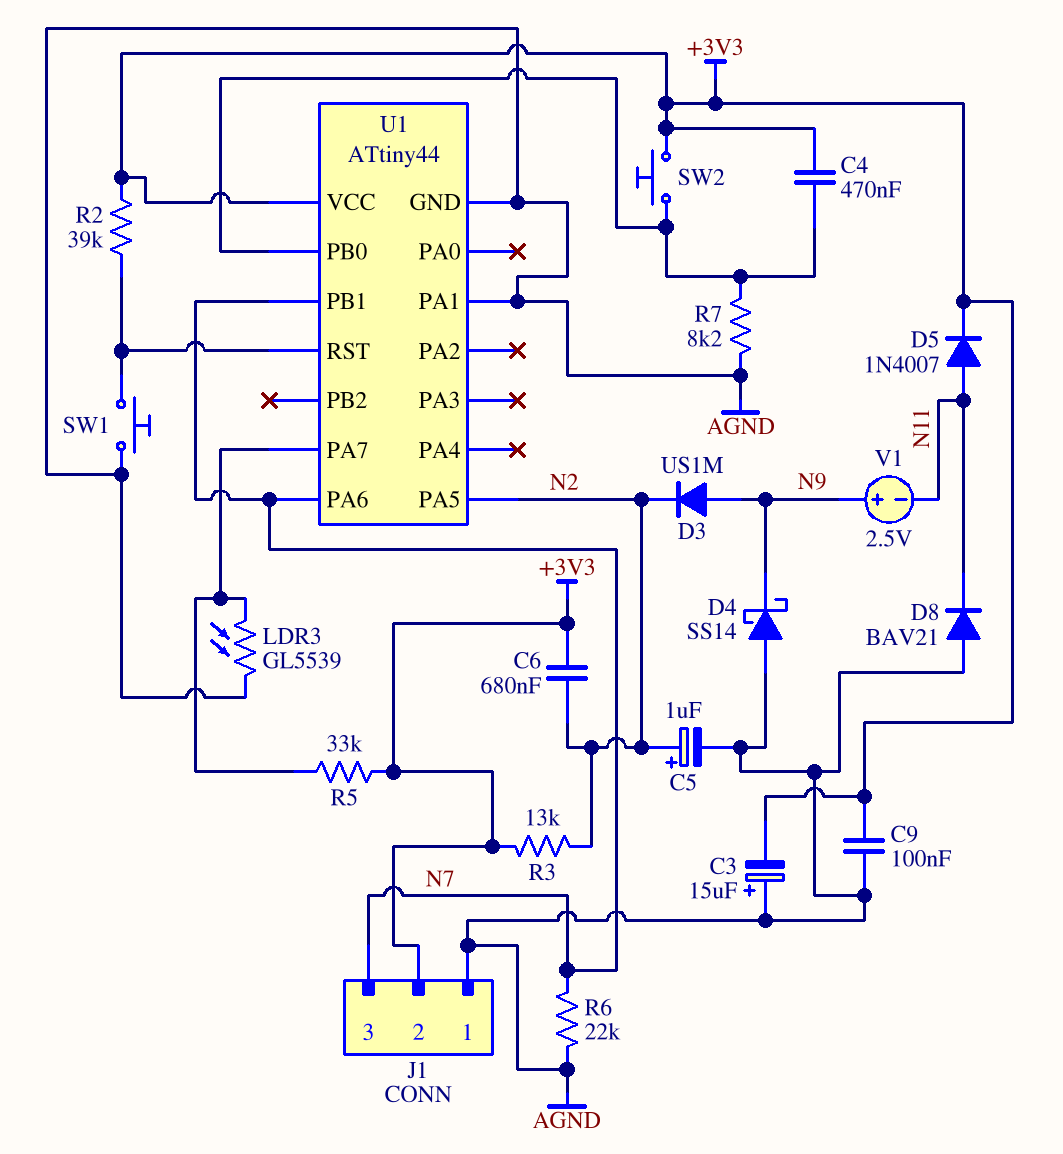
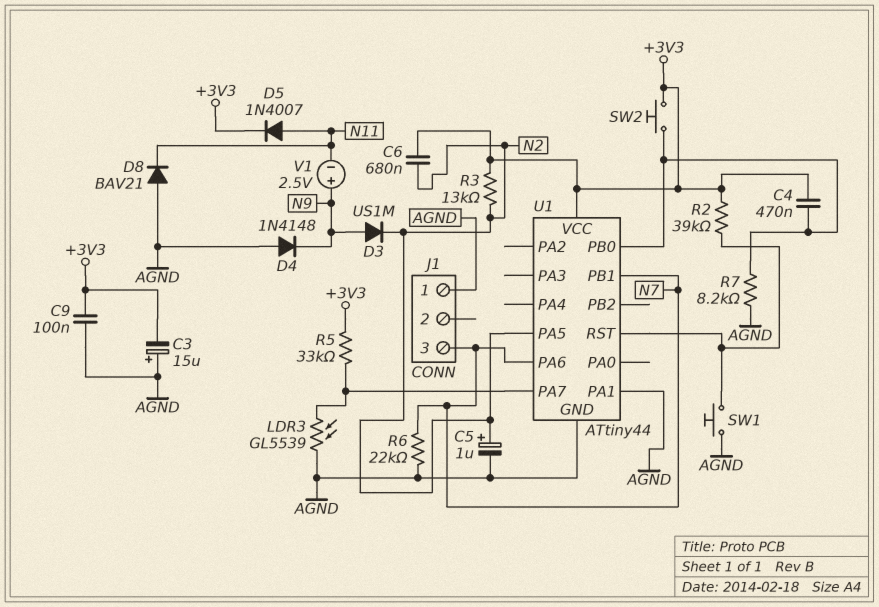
D4: schottky SS14 (A AGND, K N9) -> diode 1N4148 (A AGND, K N9)
J1 pin 2: +3V3 -> none

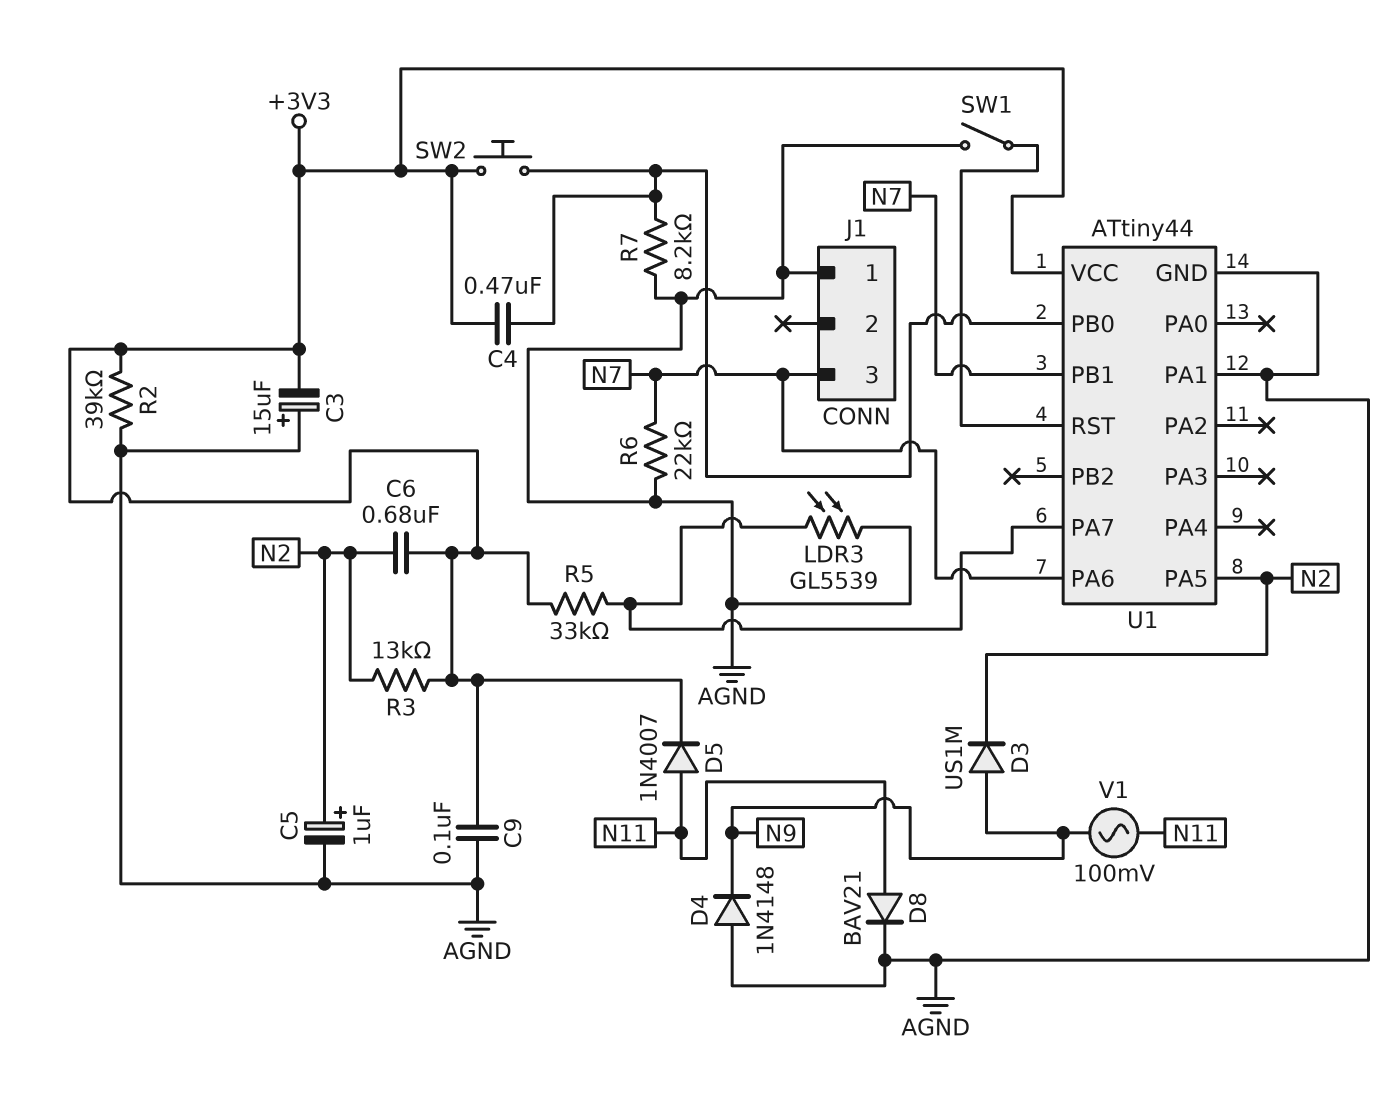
D8: diode BAV21 (A AGND, K N11) -> diode BAV21 (A N11, K AGND)
R2: 39k (+3V3, U1/RST) -> 39k (+3V3, AGND)
SW1: button (AGND, U1/RST) -> switch (AGND, U1/RST)
V1: 2.5V (plus N9, minus N11) -> AC 100mV (N9, N11)

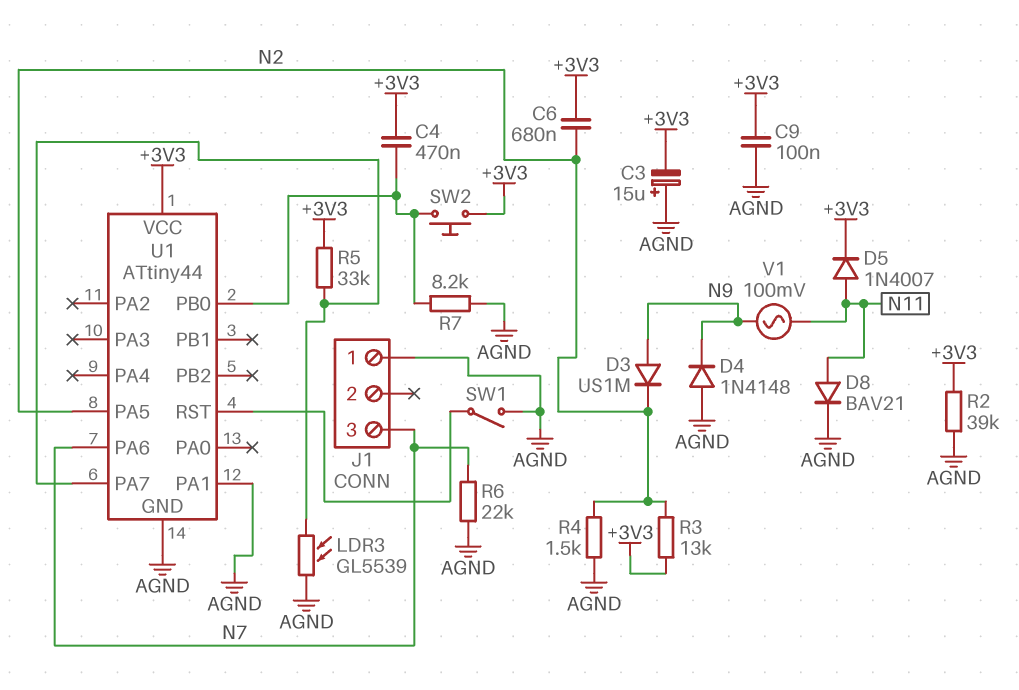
C5: 1uF (plus N2, minus AGND) -> none
R4: none -> 1.5k (AGND, N2)
U1 pin PB1: N7 -> none

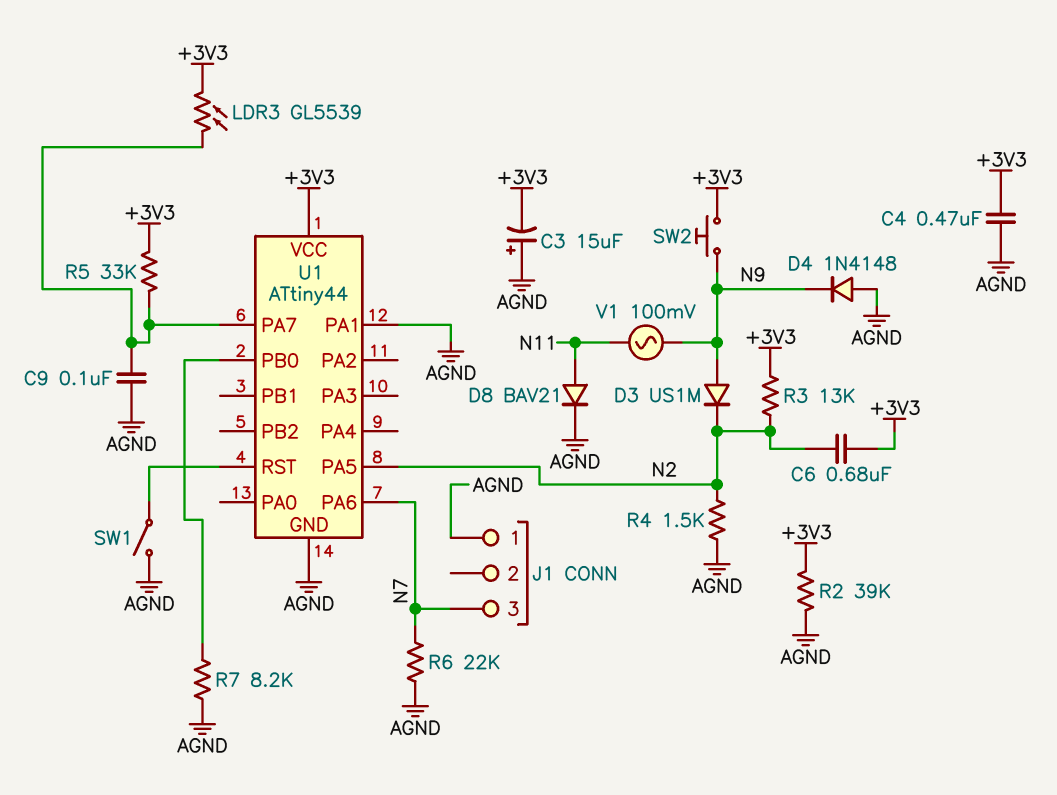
C4: 470nF (+3V3, U1/PB0) -> 470nF (+3V3, AGND)
C9: 100nF (+3V3, AGND) -> 100nF (AGND, U1/PA7)
D5: diode 1N4007 (A N11, K +3V3) -> none
LDR3: GL5539 (AGND, U1/PA7) -> GL5539 (+3V3, U1/PA7)
SW2: button (+3V3, U1/PB0) -> button (+3V3, N9)

